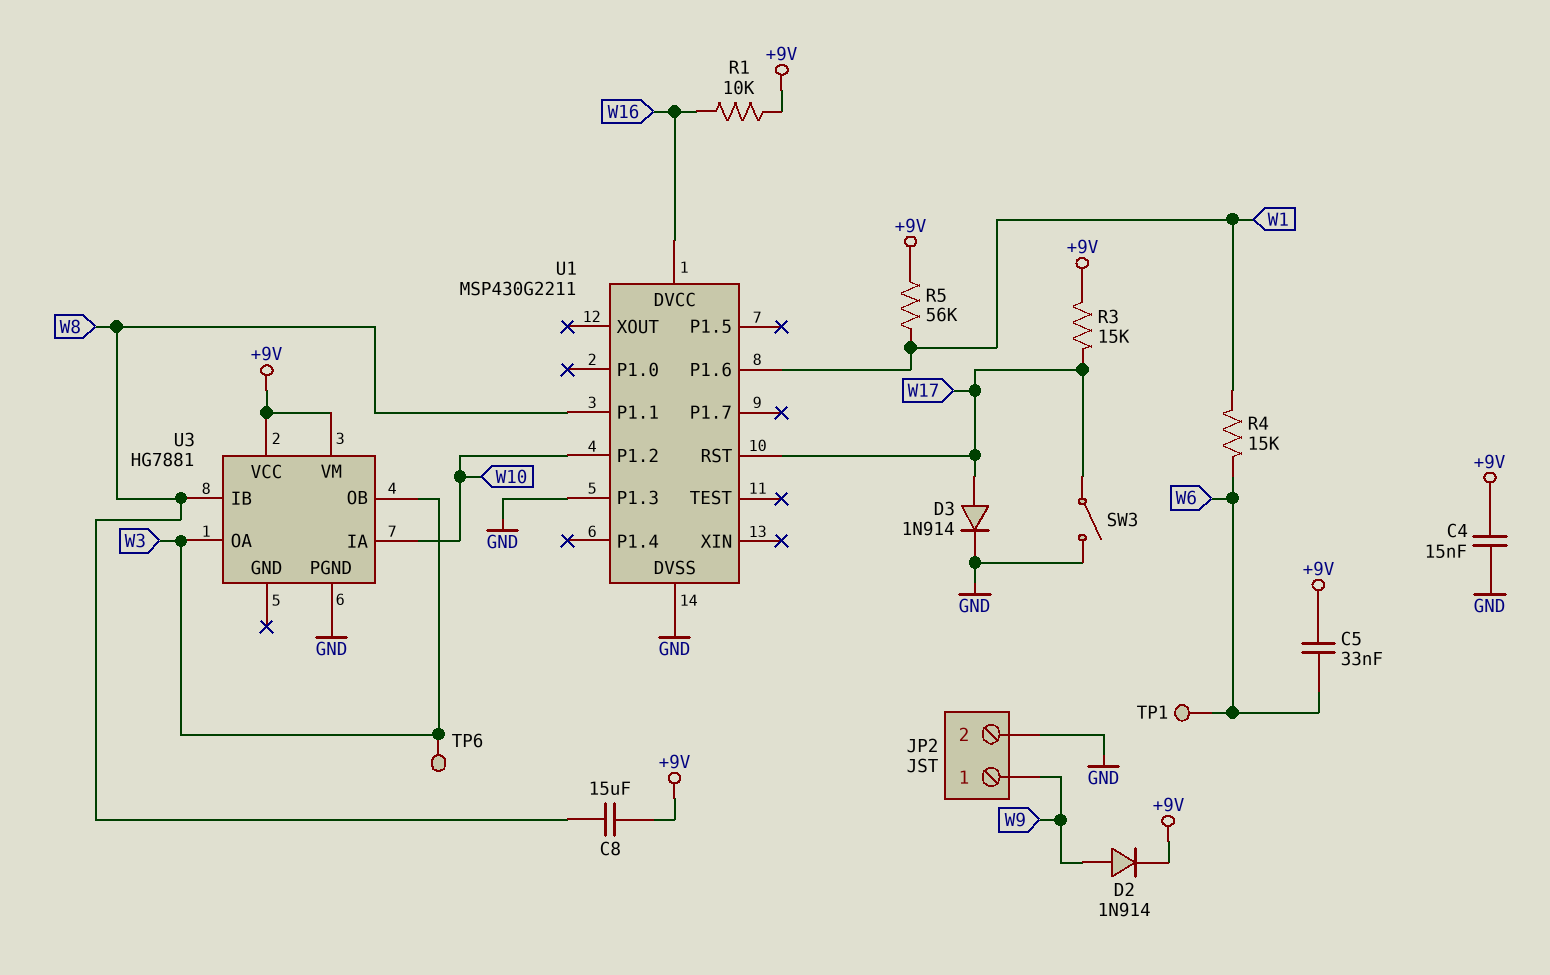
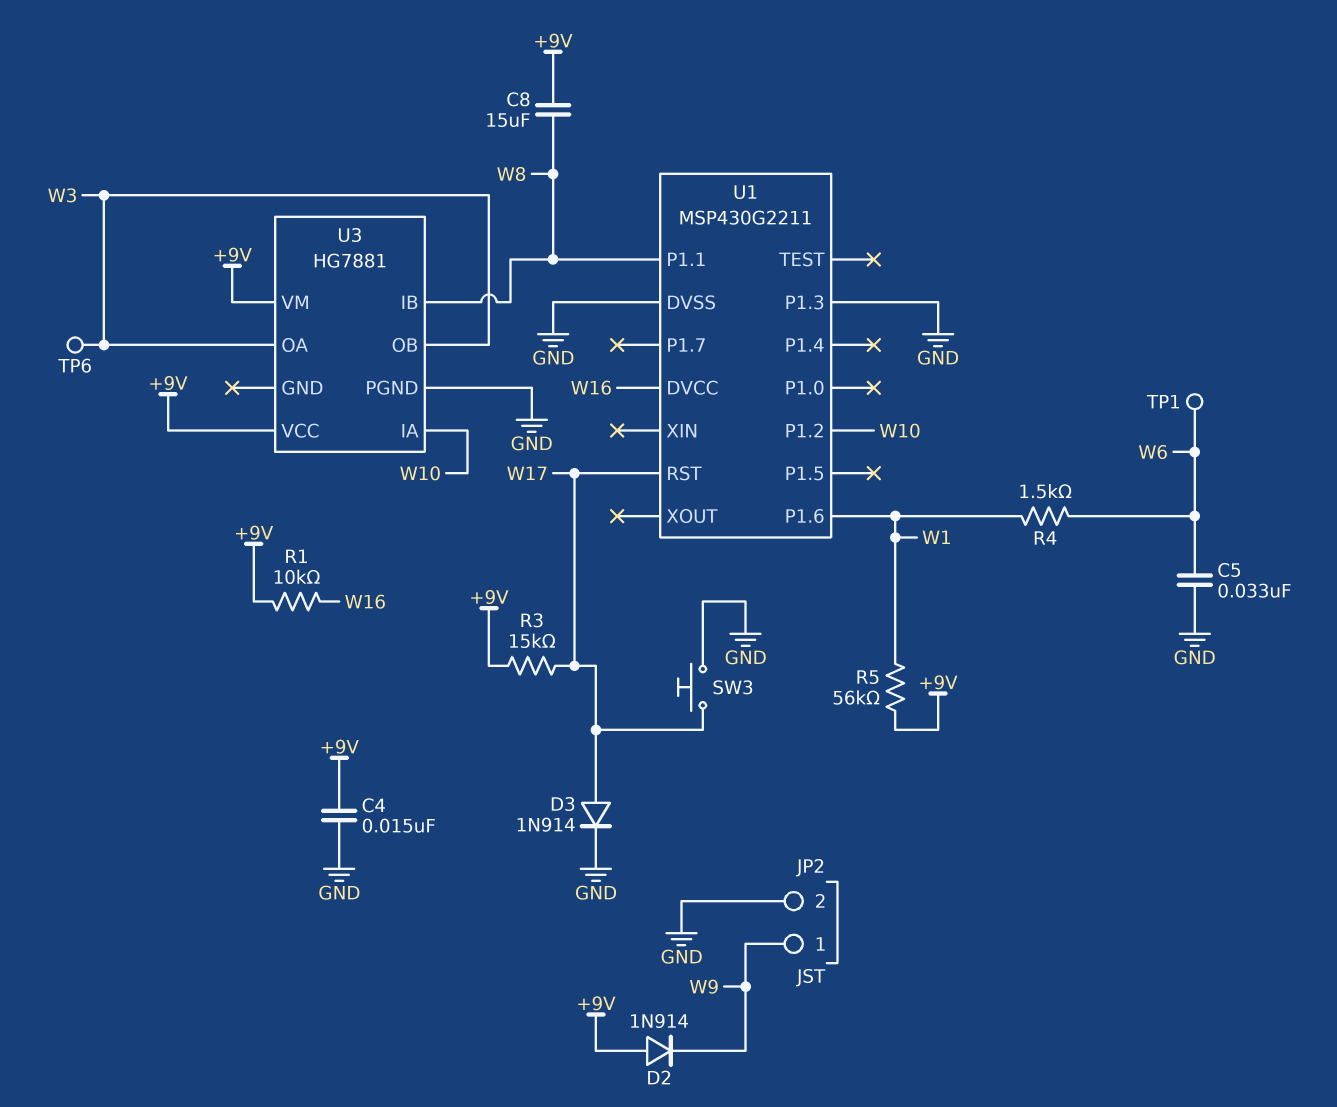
C5: 33nF (+9V, W6) -> 33nF (GND, W6)
D2: diode 1N914 (A W9, K +9V) -> diode 1N914 (A +9V, K W9)
R4: 15k (W1, W6) -> 1.5k (W1, W6)
SW3: switch (GND, W17) -> button (GND, W17)

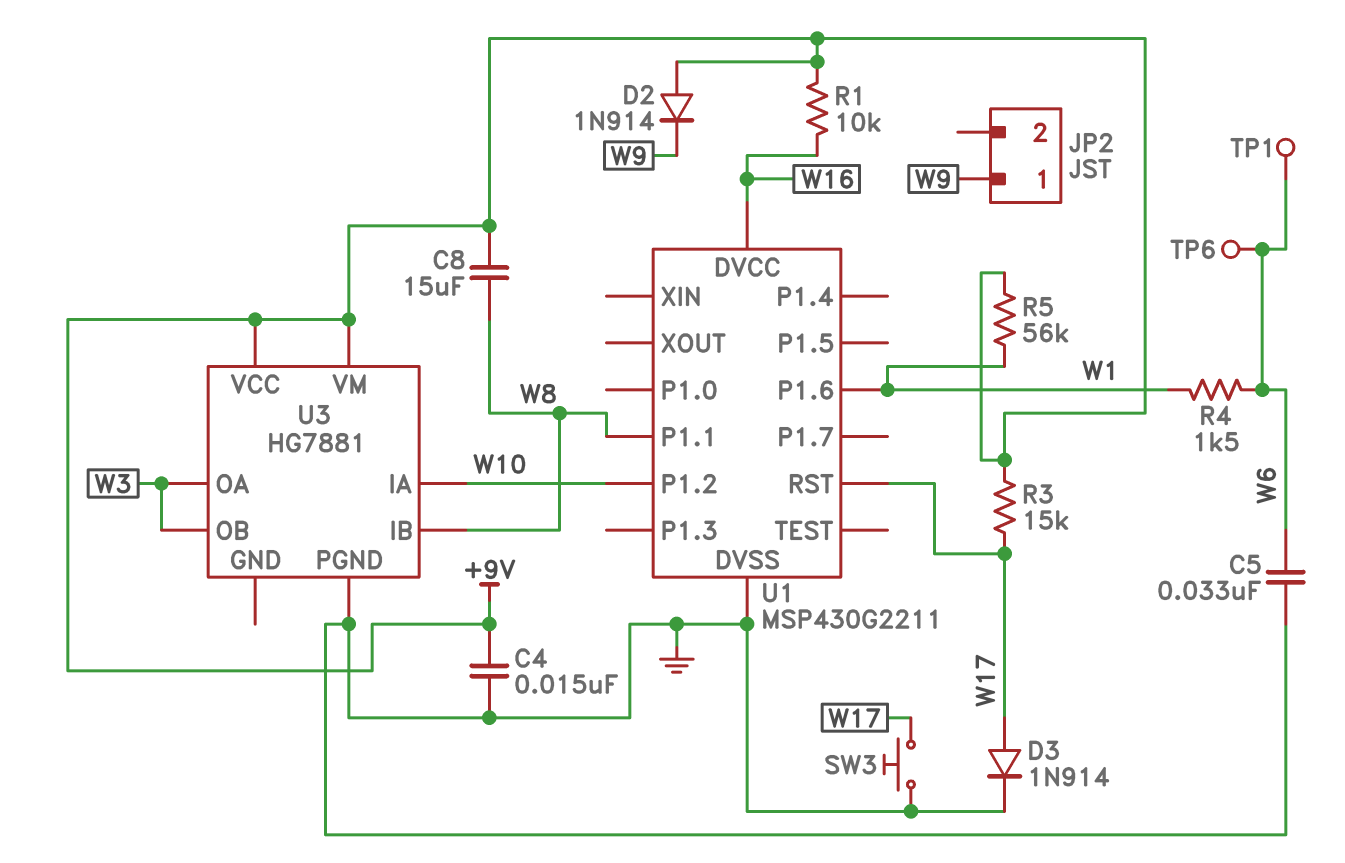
JP2 pin 2: GND -> none
TP6: test point (W3) -> test point (W6)
U1 pin P1.3: GND -> none

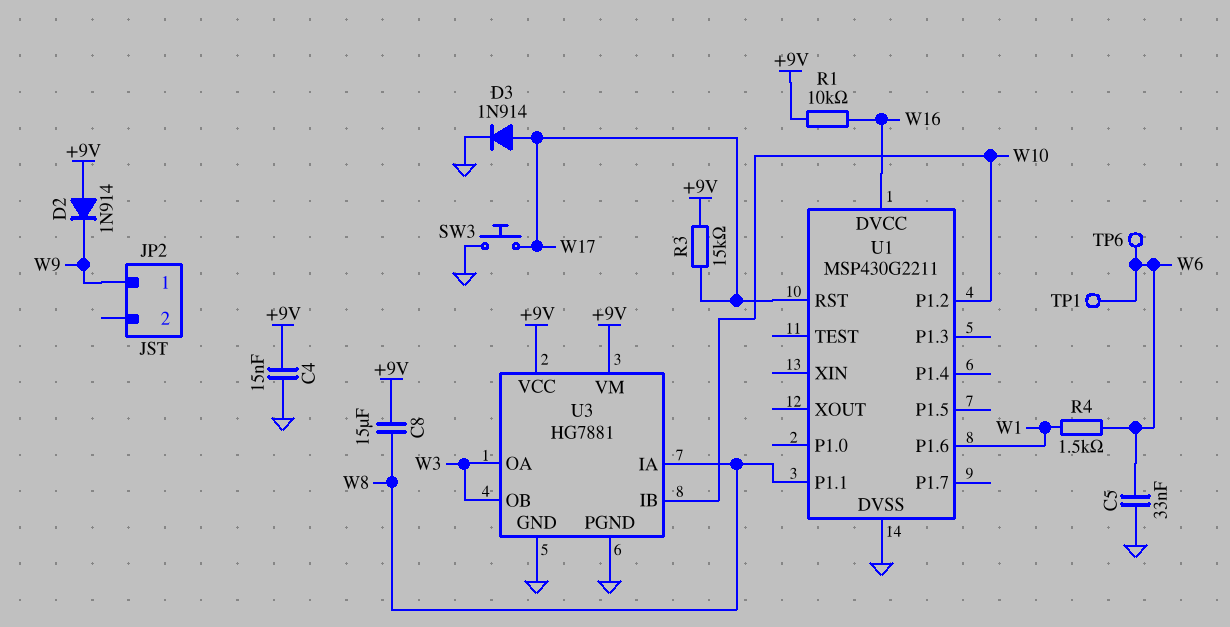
R5: 56k (+9V, W1) -> none
U3 pin GND: none -> GND
U3 pin IA: W10 -> W8
U3 pin IB: W8 -> W10

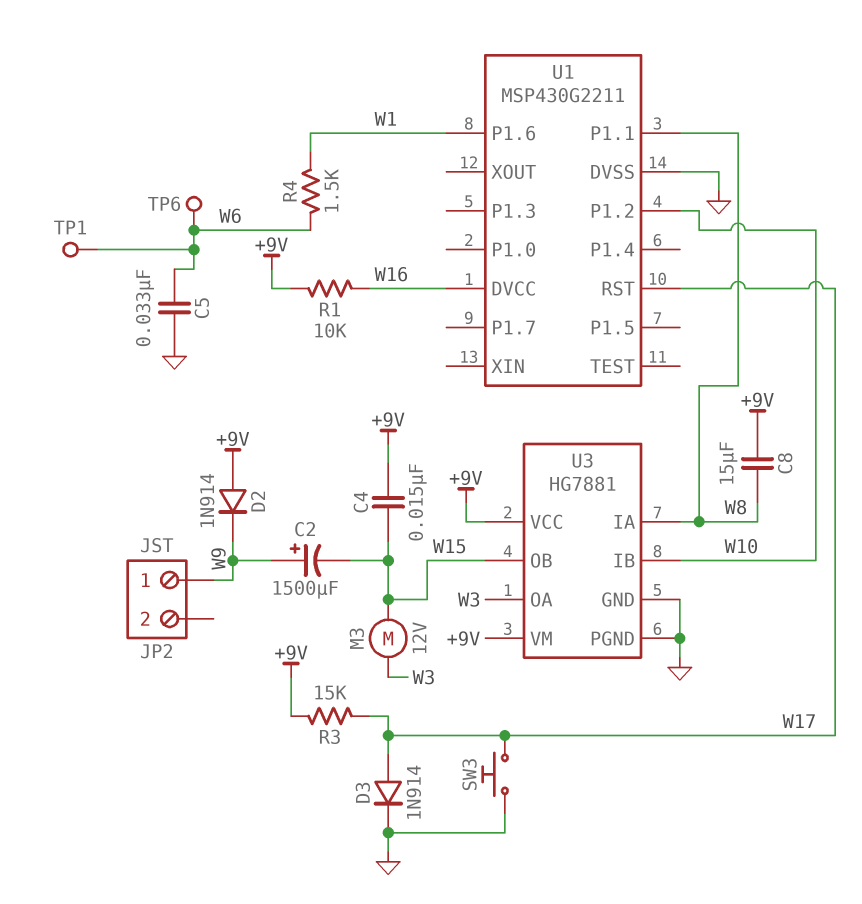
C2: none -> 1500uF (plus W9, minus W15)
C4: 15nF (+9V, GND) -> 15nF (+9V, W15)
M3: none -> motor 12V (W3, W15)
U3 pin OB: W3 -> W15

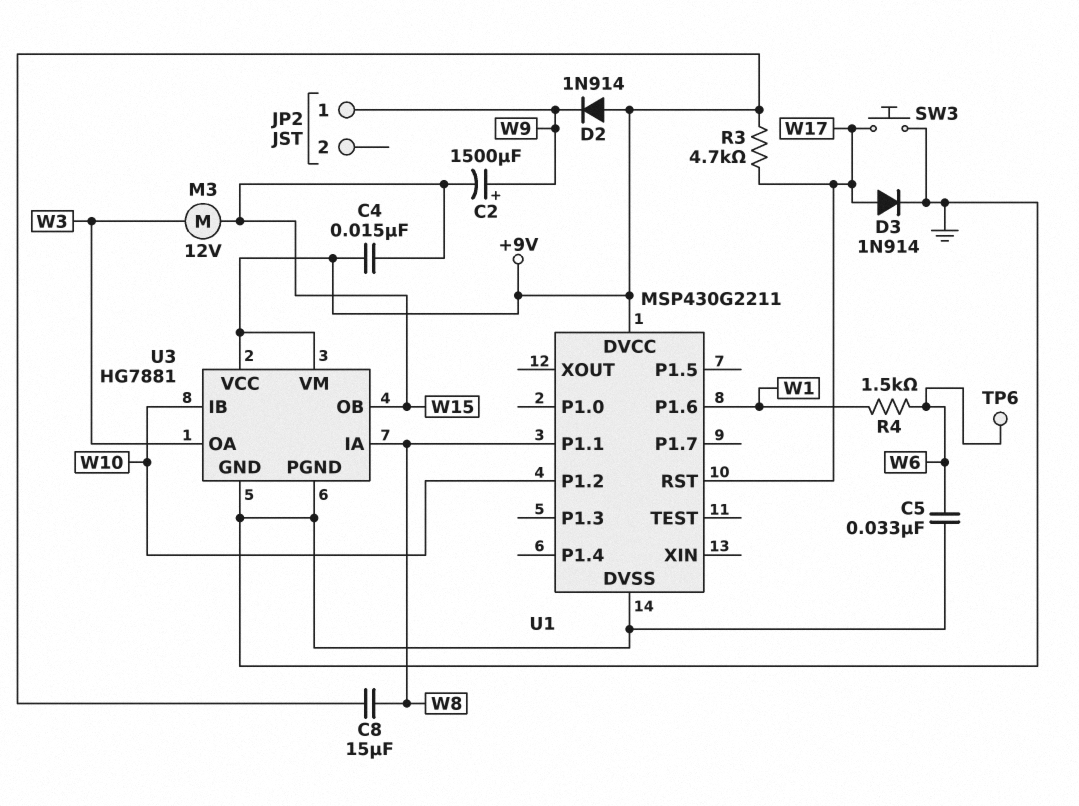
R1: 10k (+9V, W16) -> none
R3: 15k (+9V, W17) -> 4.7k (+9V, W17)
TP1: test point (W6) -> none
U1 pin DVCC: W16 -> +9V

